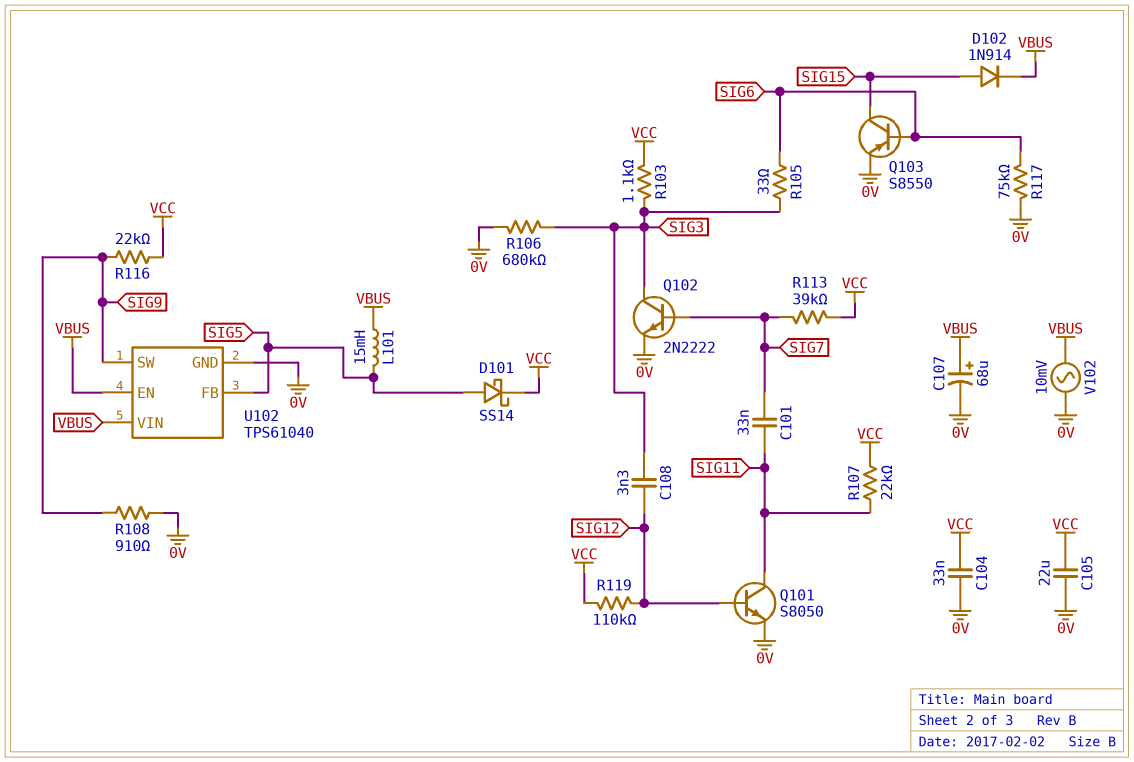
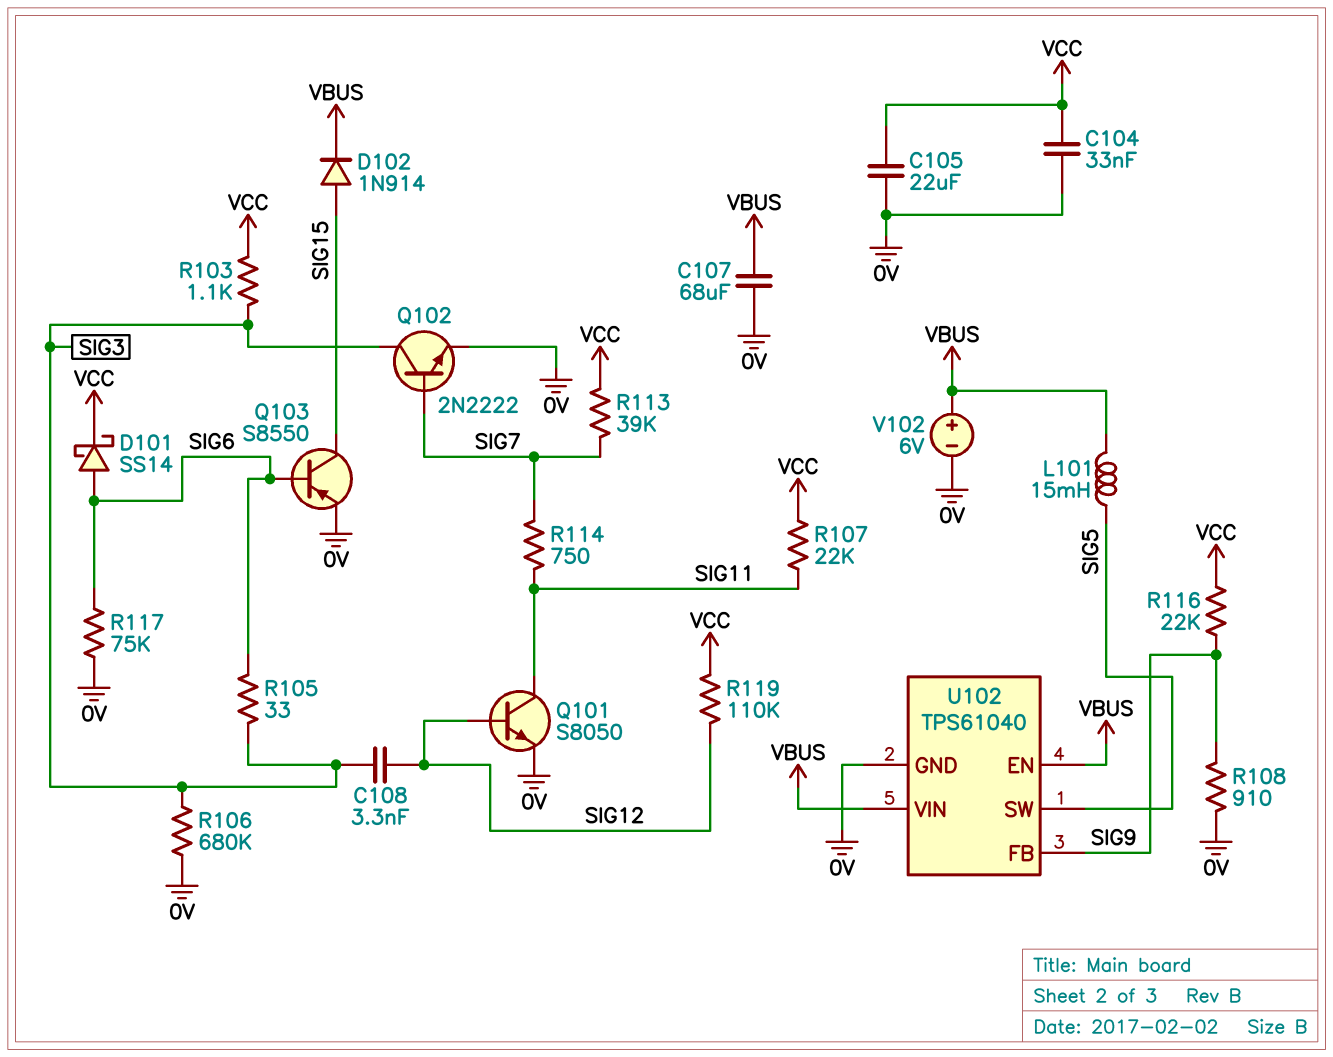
C101: 33nF (SIG7, SIG11) -> none
C107: 68uF (plus VBUS, minus 0V) -> 68uF (0V, VBUS)
D101: schottky SS14 (A SIG5, K VCC) -> schottky SS14 (A SIG6, K VCC)
R114: none -> 750 (SIG7, SIG11)
U102 pin FB: SIG5 -> SIG9
U102 pin SW: SIG9 -> SIG5
V102: AC 10mV (0V, VBUS) -> 6V (plus VBUS, minus 0V)

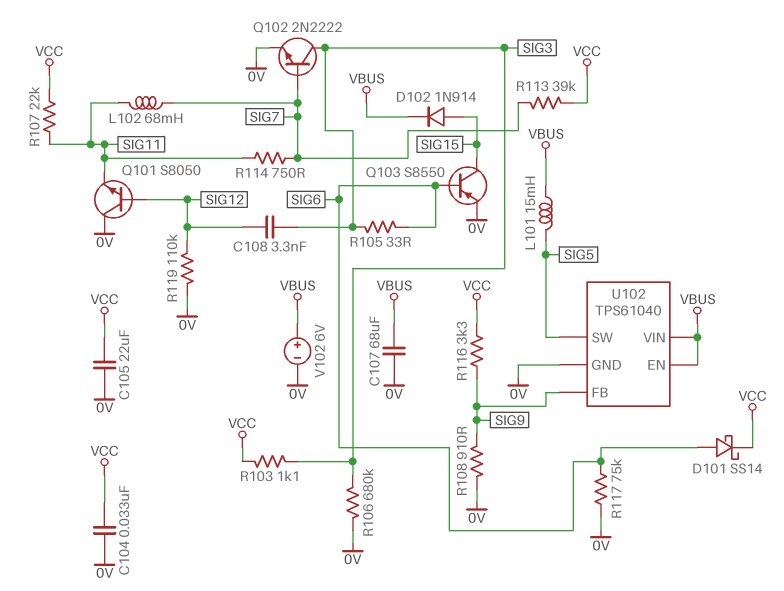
L102: none -> 68mH (SIG7, SIG11)
Q101: NPN S8050 (B SIG12, C SIG11, E 0V) -> NPN S8050 (B SIG12, C 0V, E SIG11)
R116: 22k (SIG9, VCC) -> 3.3k (SIG9, VCC)
R119: 110k (SIG12, VCC) -> 110k (0V, SIG12)

